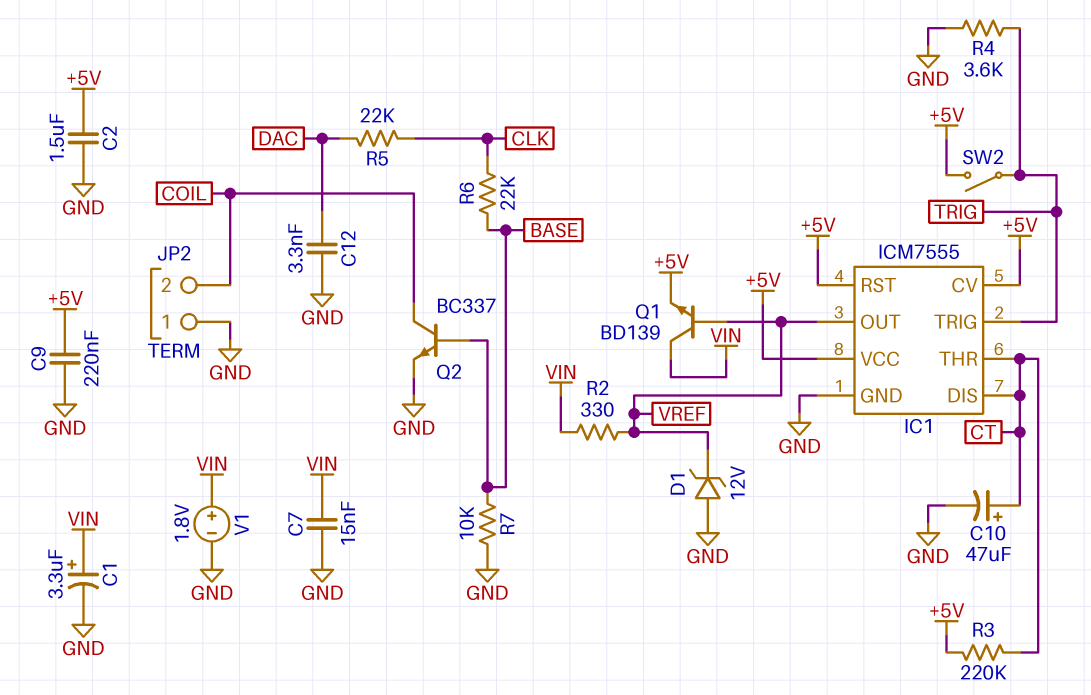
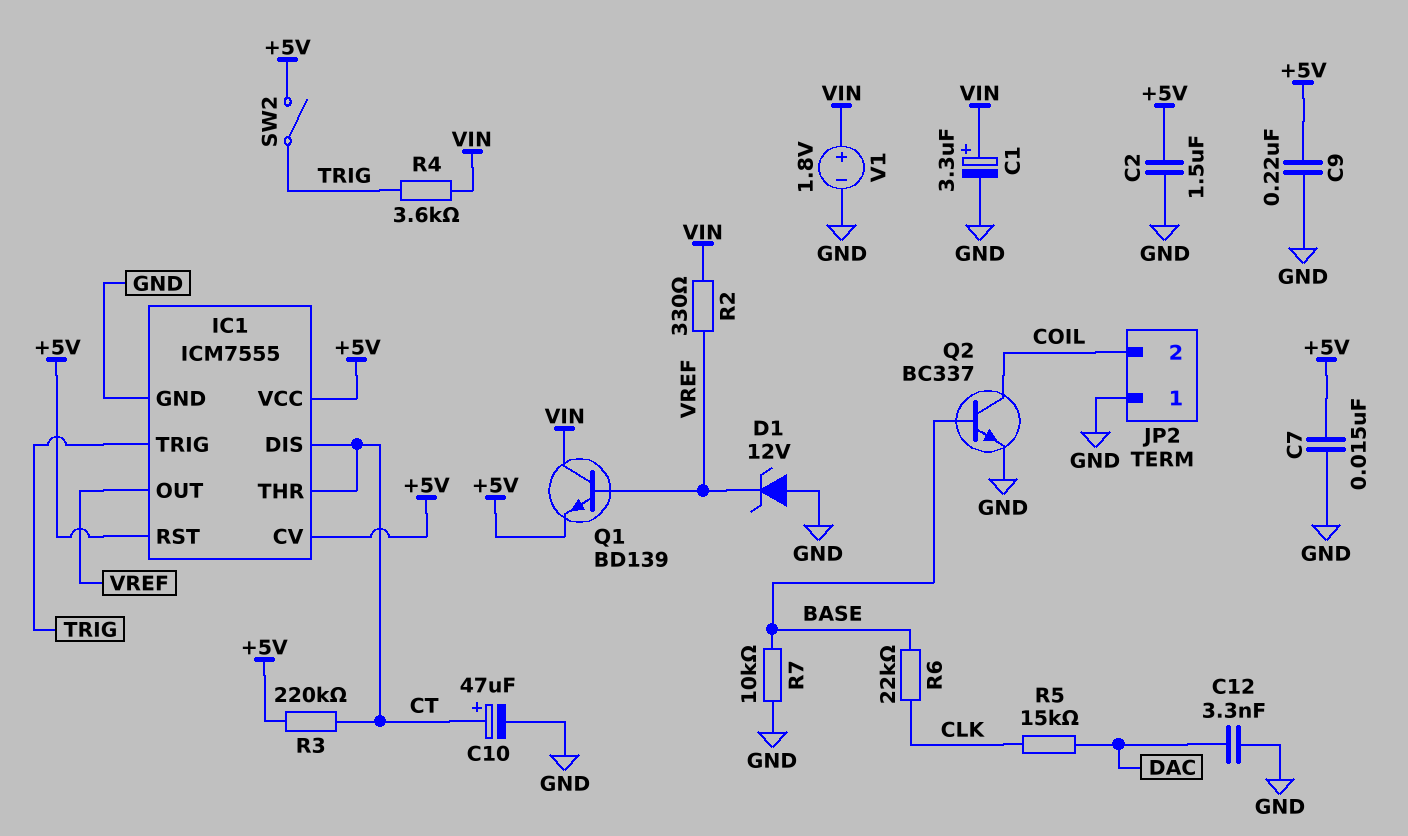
C7: 15nF (GND, VIN) -> 15nF (+5V, GND)
R4: 3.6k (GND, TRIG) -> 3.6k (TRIG, VIN)
R5: 22k (CLK, DAC) -> 15k (CLK, DAC)

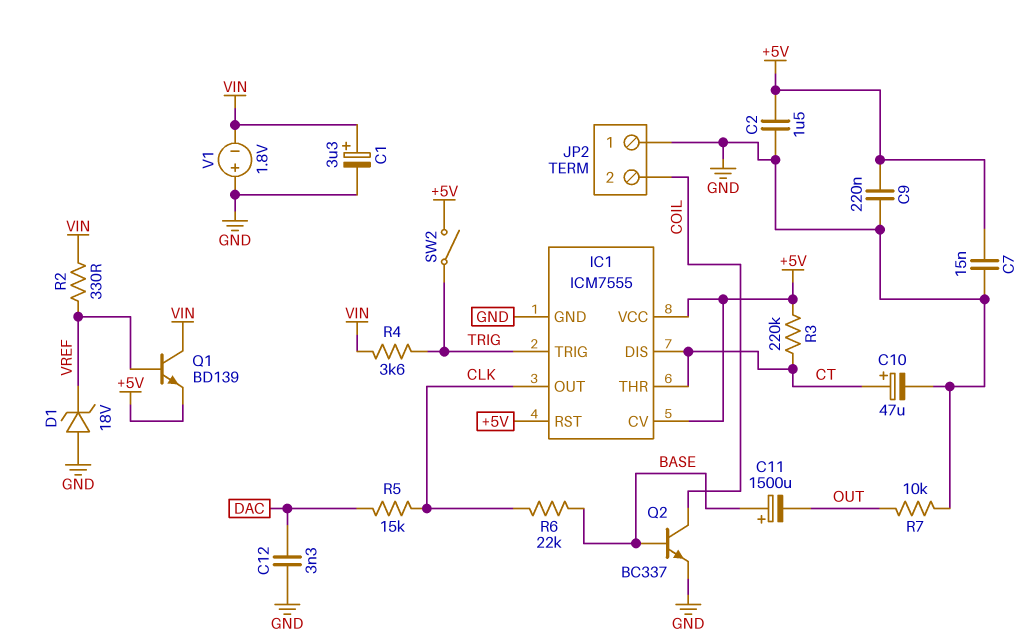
C11: none -> 1500uF (plus BASE, minus OUT)
D1: zener 12V (A GND, K VREF) -> zener 18V (A GND, K VREF)
IC1 pin OUT: VREF -> CLK
R7: 10k (BASE, GND) -> 10k (GND, OUT)
V1: 1.8V (plus VIN, minus GND) -> 1.8V (plus GND, minus VIN)

